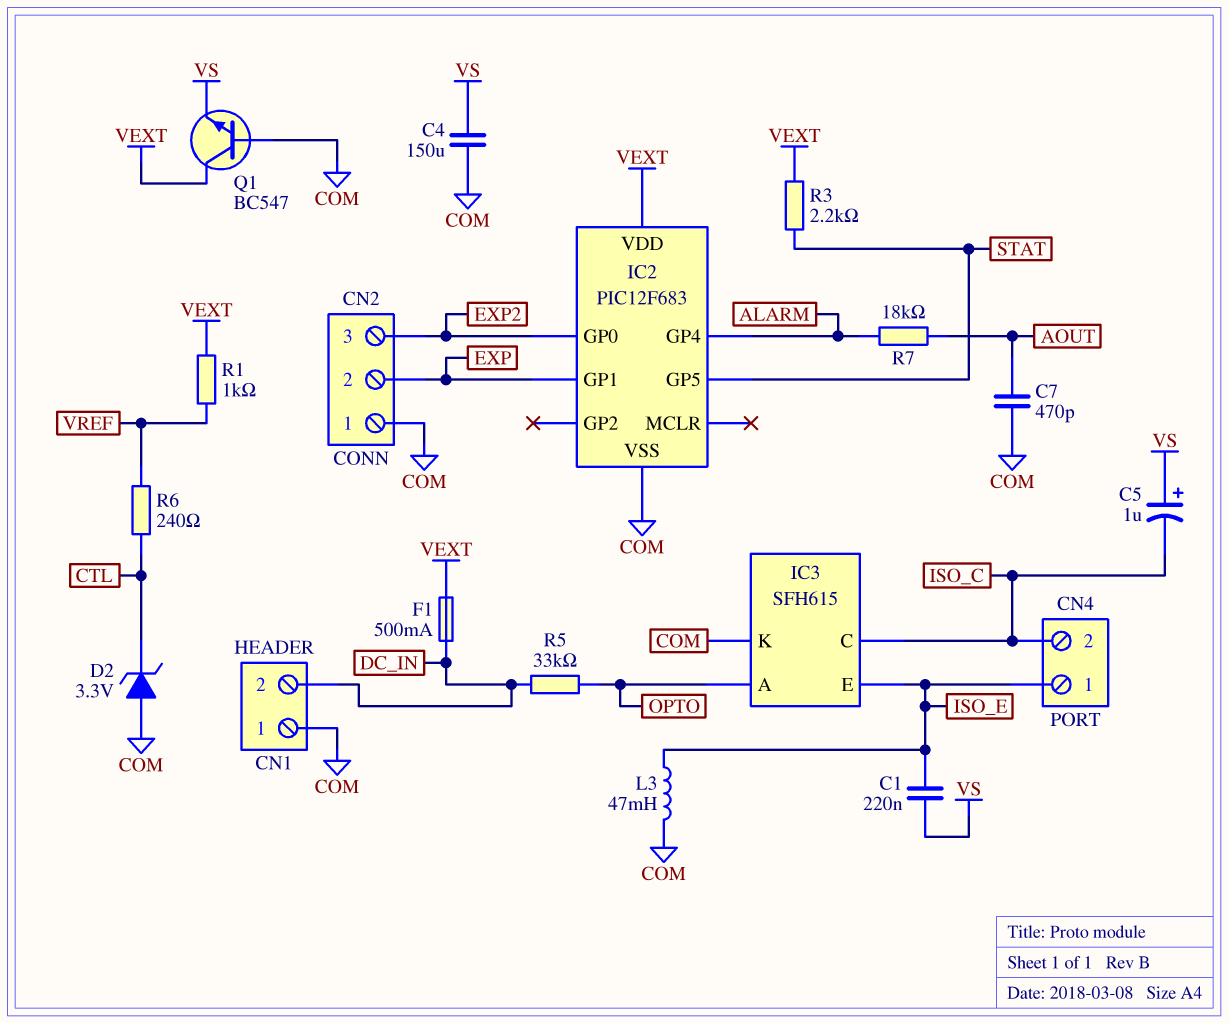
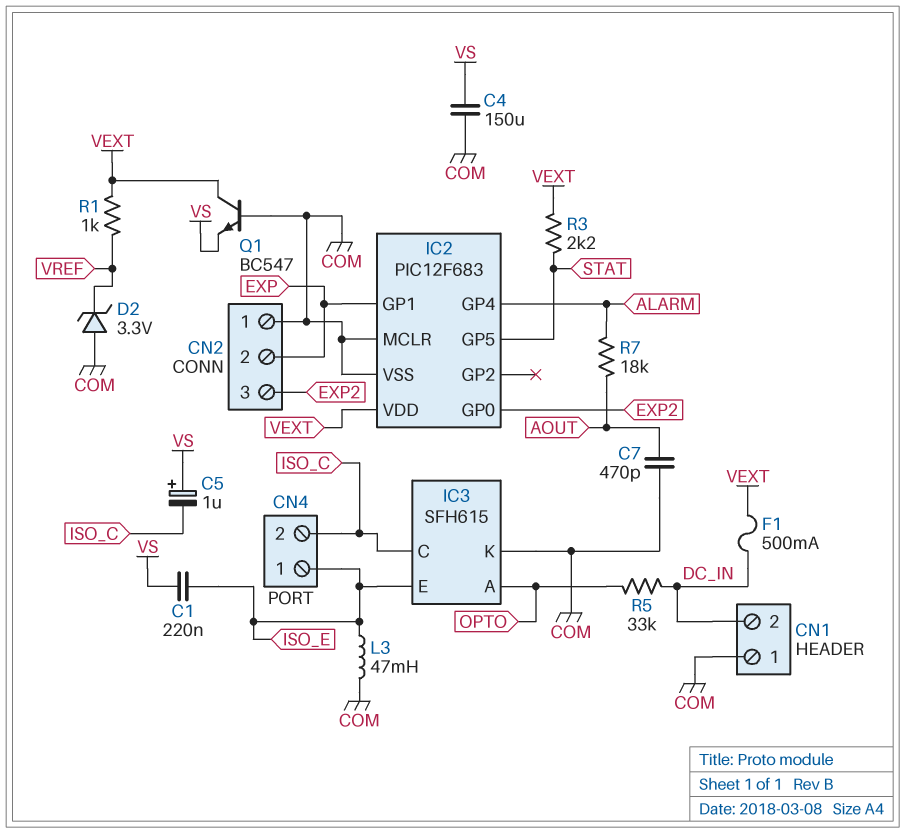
D2: zener 3.3V (A COM, K CTL) -> zener 3.3V (A COM, K VREF)
IC2 pin MCLR: none -> COM
R6: 240 (CTL, VREF) -> none

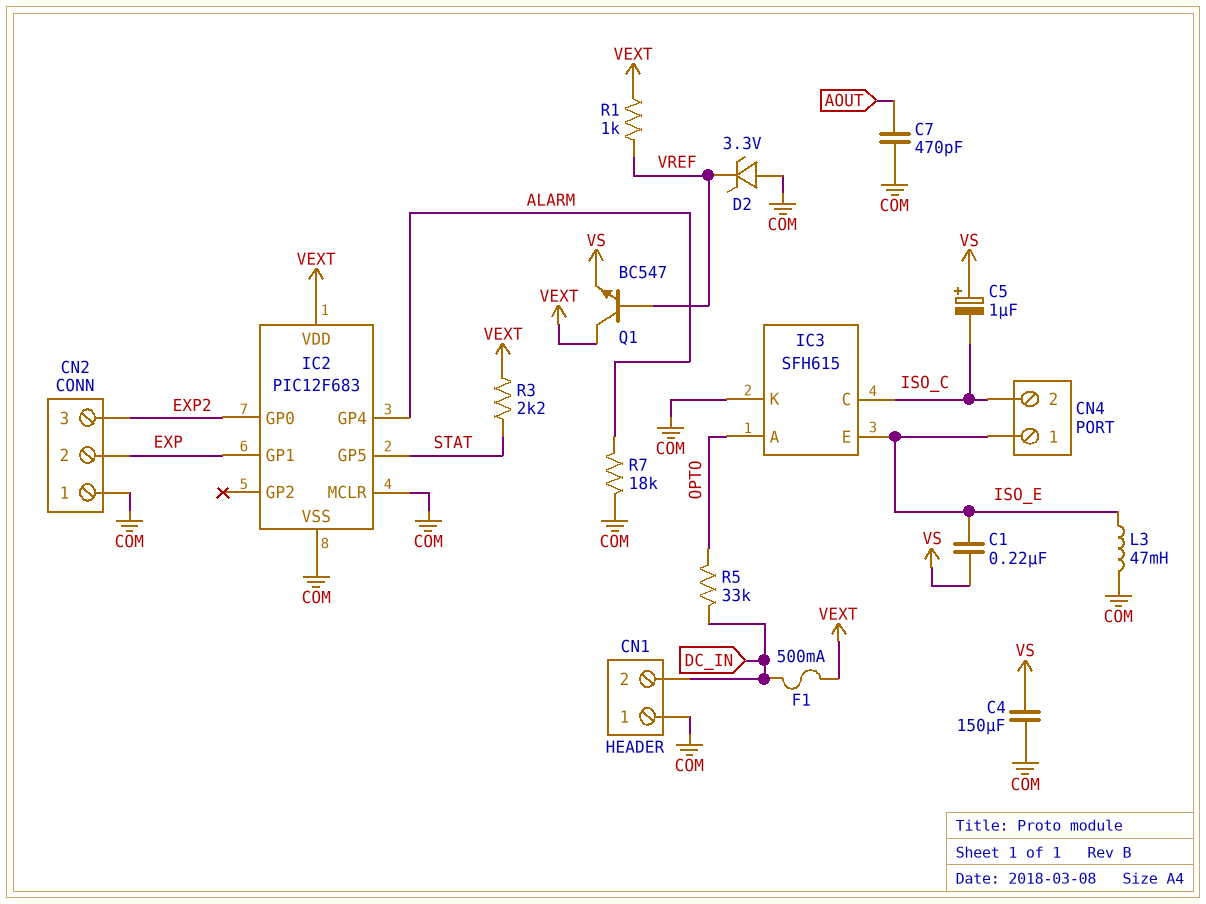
Q1: NPN BC547 (B COM, C VEXT, E VS) -> NPN BC547 (B VREF, C VEXT, E VS)
R7: 18k (ALARM, AOUT) -> 18k (ALARM, COM)

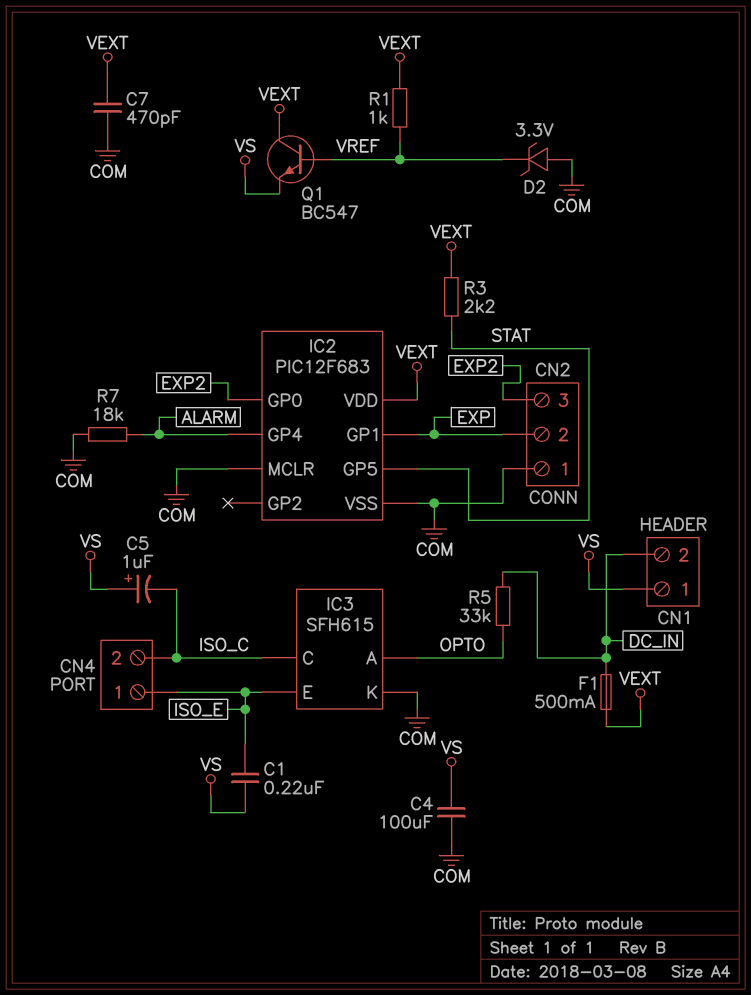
C4: 150uF (COM, VS) -> 100uF (COM, VS)
C7: 470pF (AOUT, COM) -> 470pF (COM, VEXT)
CN1 pin 1: COM -> VS
L3: 47mH (COM, ISO_E) -> none

